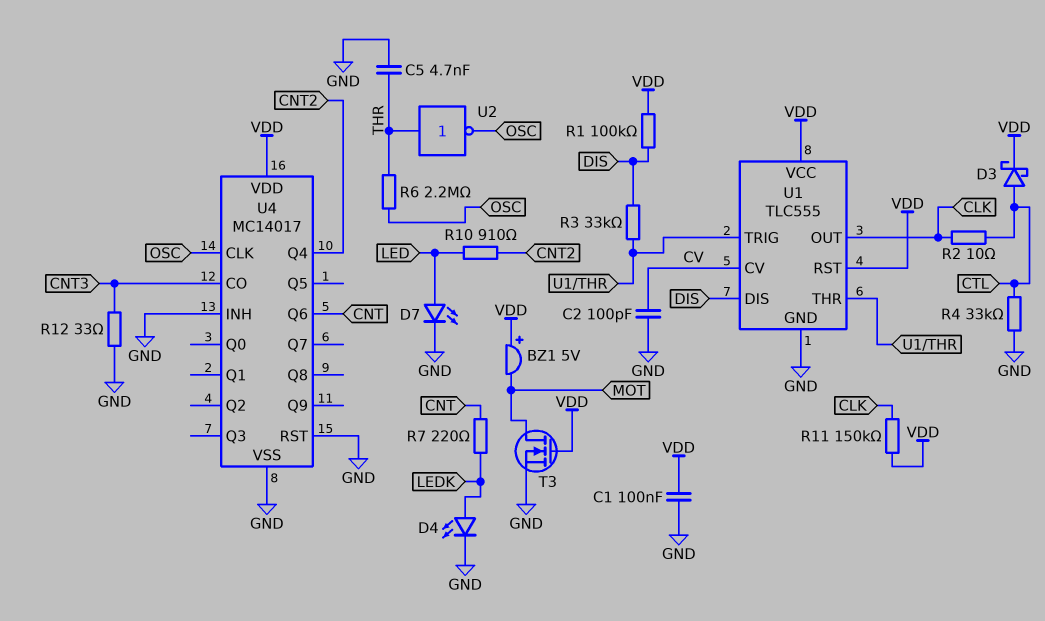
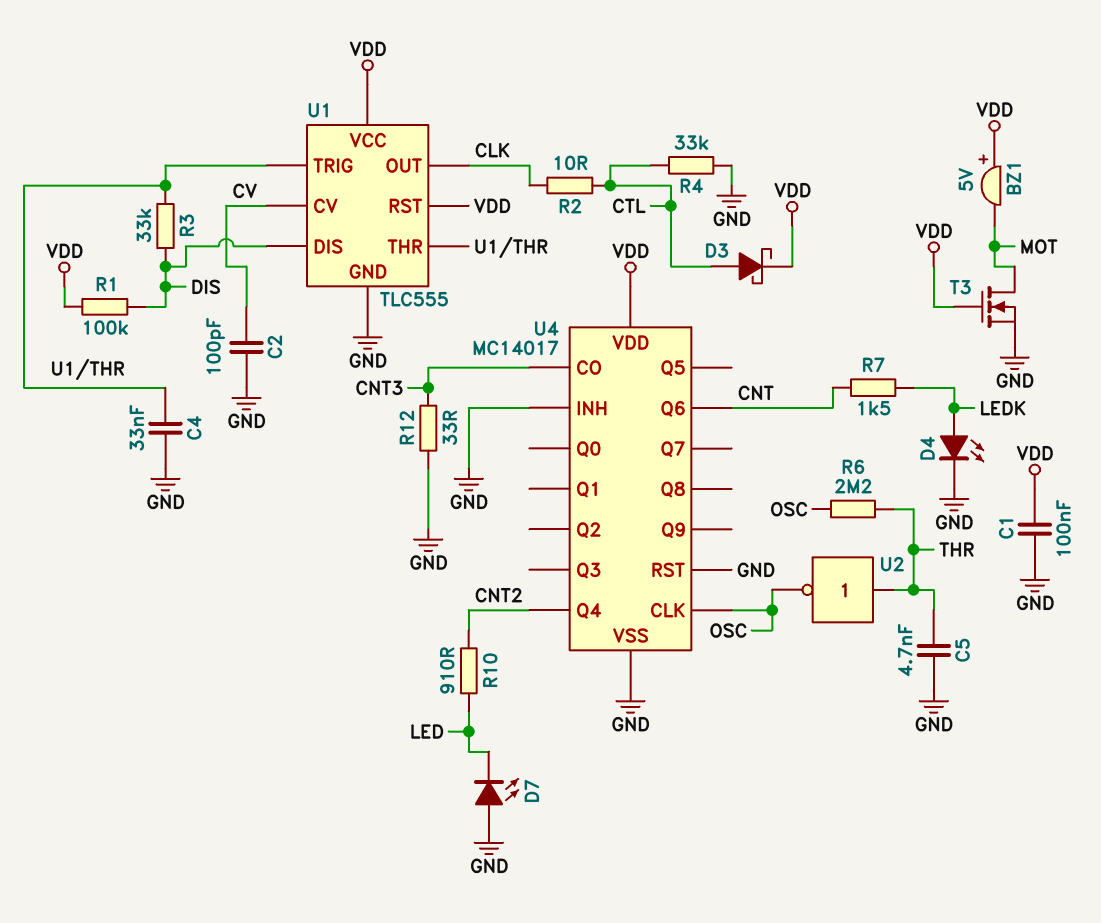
C4: none -> 33nF (GND, U1/THR)
D7: LED (A LED, K GND) -> LED (A GND, K LED)
R7: 220 (CNT, LEDK) -> 1.5k (CNT, LEDK)
R11: 150k (CLK, VDD) -> none

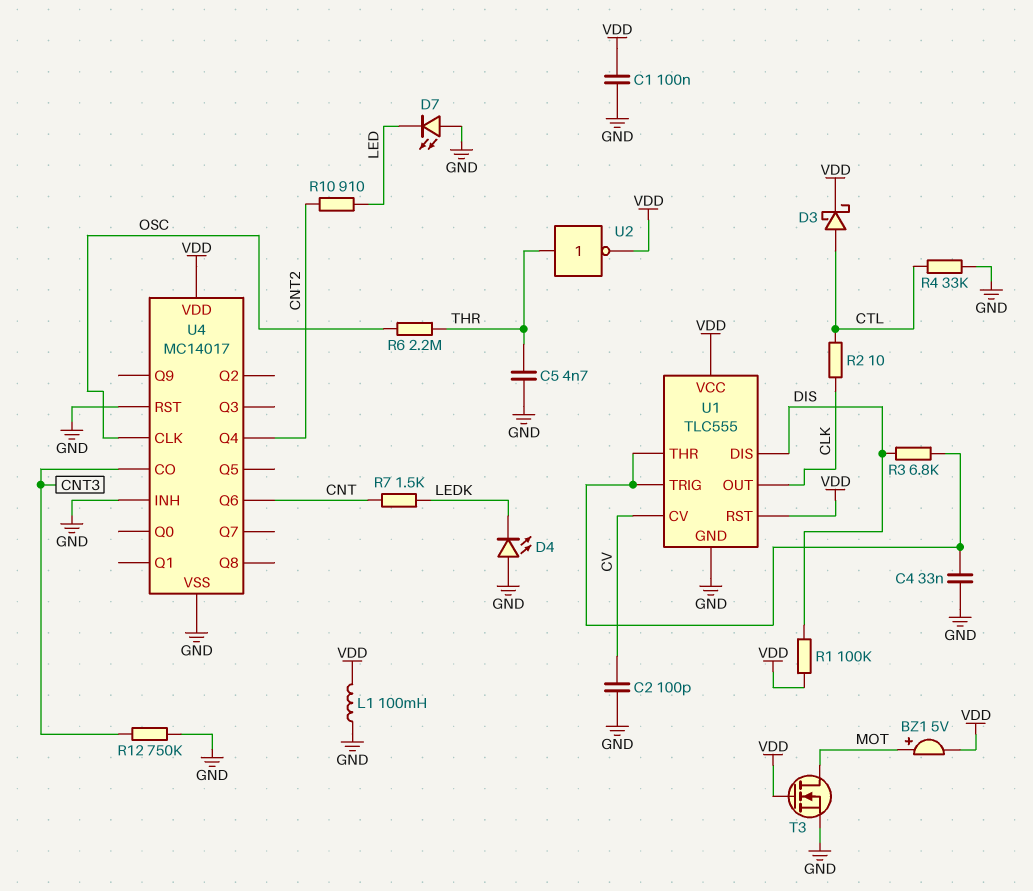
BZ1: buzzer 5V (plus VDD, minus MOT) -> buzzer 5V (plus MOT, minus VDD)
D4: LED (A LEDK, K GND) -> LED (A GND, K LEDK)
L1: none -> 100mH (GND, VDD)
R3: 33k (DIS, U1/THR) -> 6.8k (DIS, U1/THR)
R12: 33 (CNT3, GND) -> 750k (CNT3, GND)
U2: NOT (in THR, out OSC) -> NOT (in THR, out VDD)

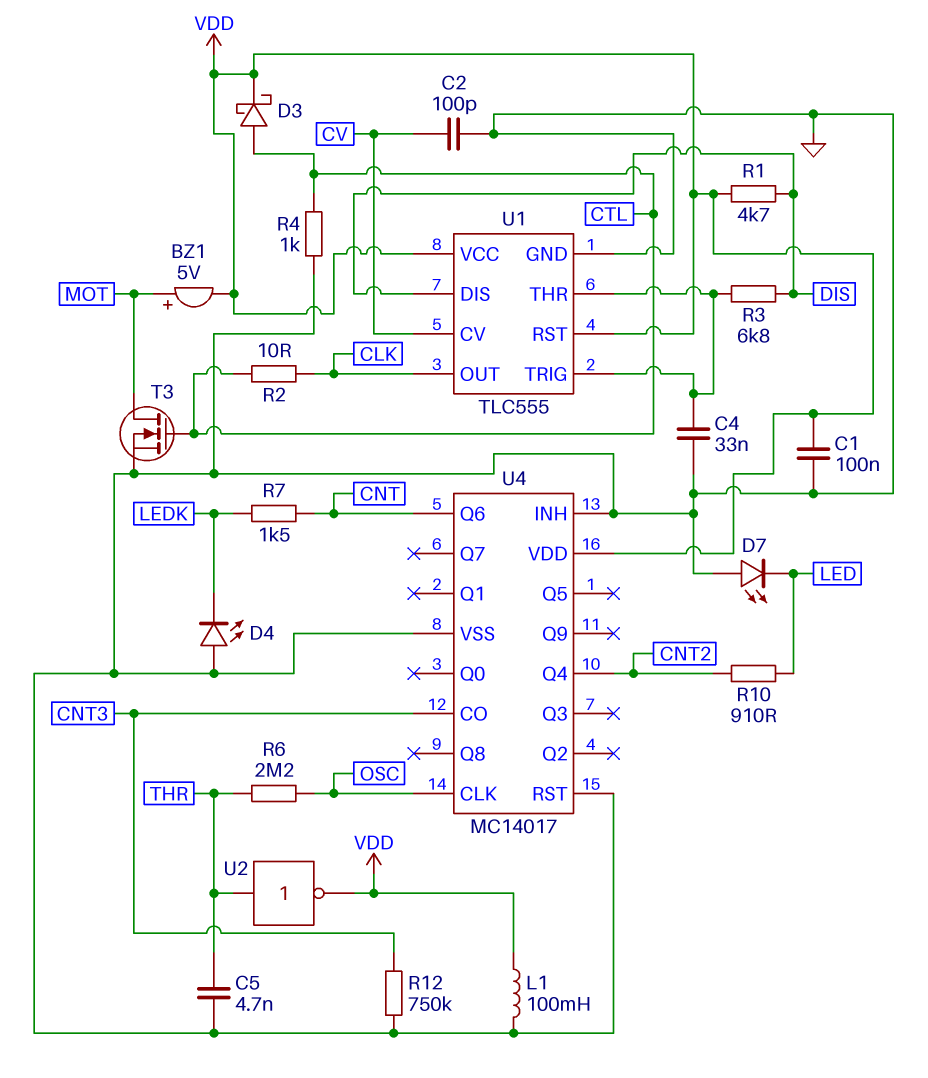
R1: 100k (DIS, VDD) -> 4.7k (DIS, VDD)
R4: 33k (CTL, GND) -> 1k (CTL, GND)
T3: NMOS (G VDD, D MOT, S GND) -> NMOS (G CTL, D MOT, S GND)

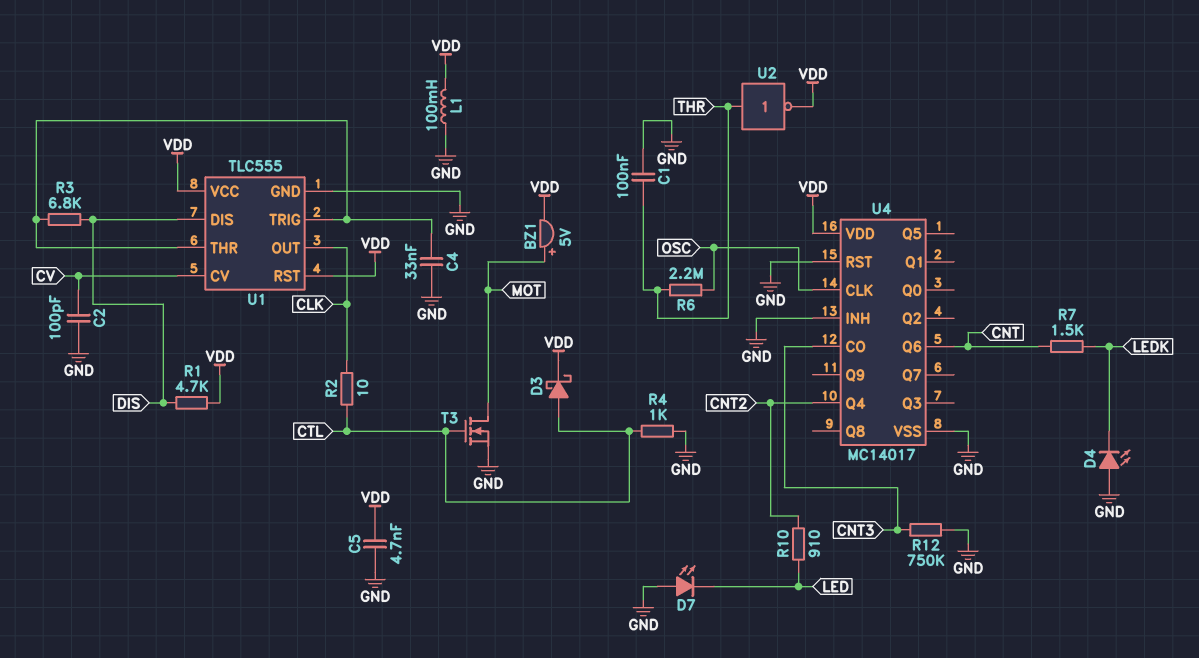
C1: 100nF (GND, VDD) -> 100nF (GND, THR)
C5: 4.7nF (GND, THR) -> 4.7nF (GND, VDD)

